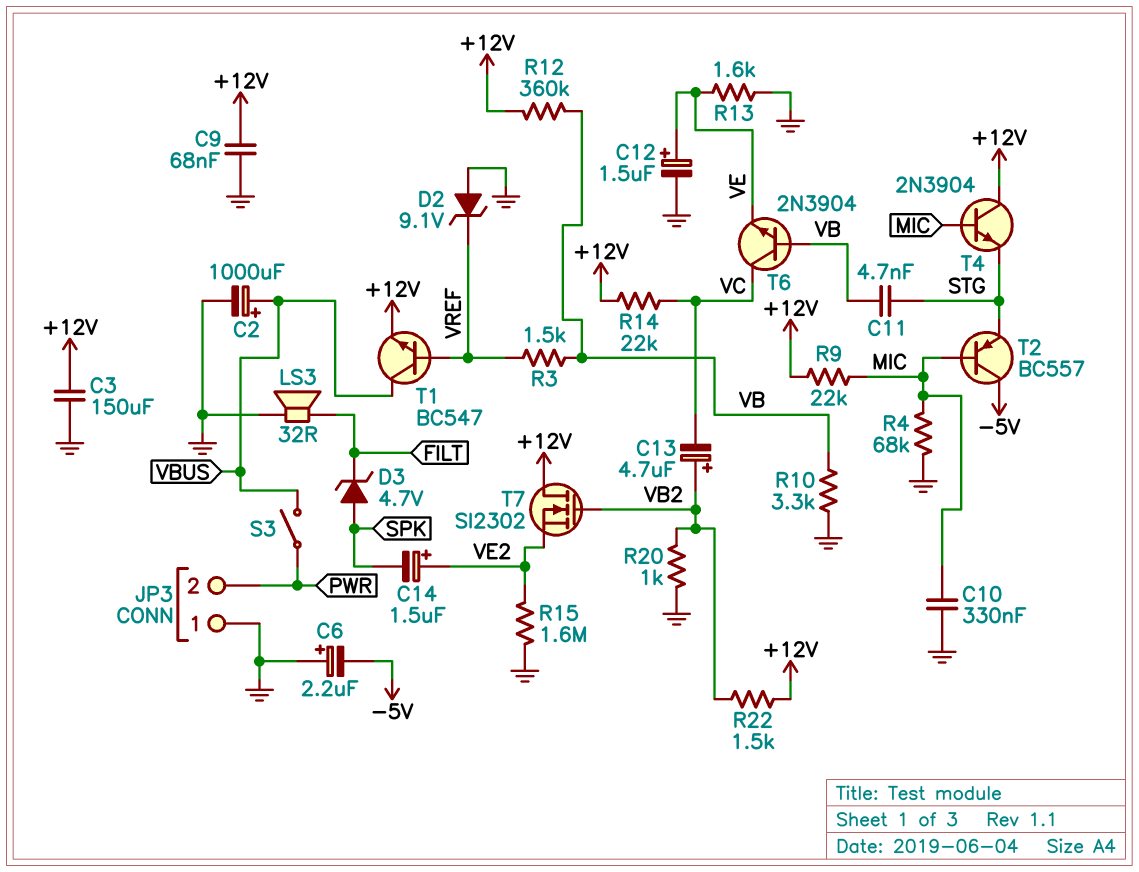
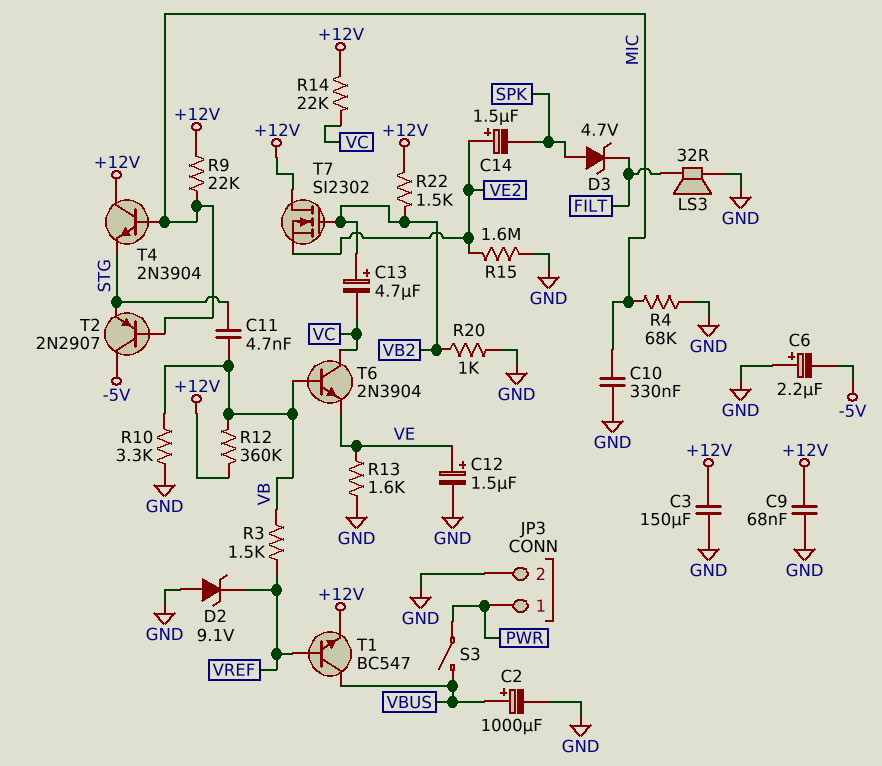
JP3 pin 1: GND -> PWR
JP3 pin 2: PWR -> GND
T2: PNP BC557 (B MIC, C -5V, E STG) -> PNP 2N2907 (B MIC, C -5V, E STG)

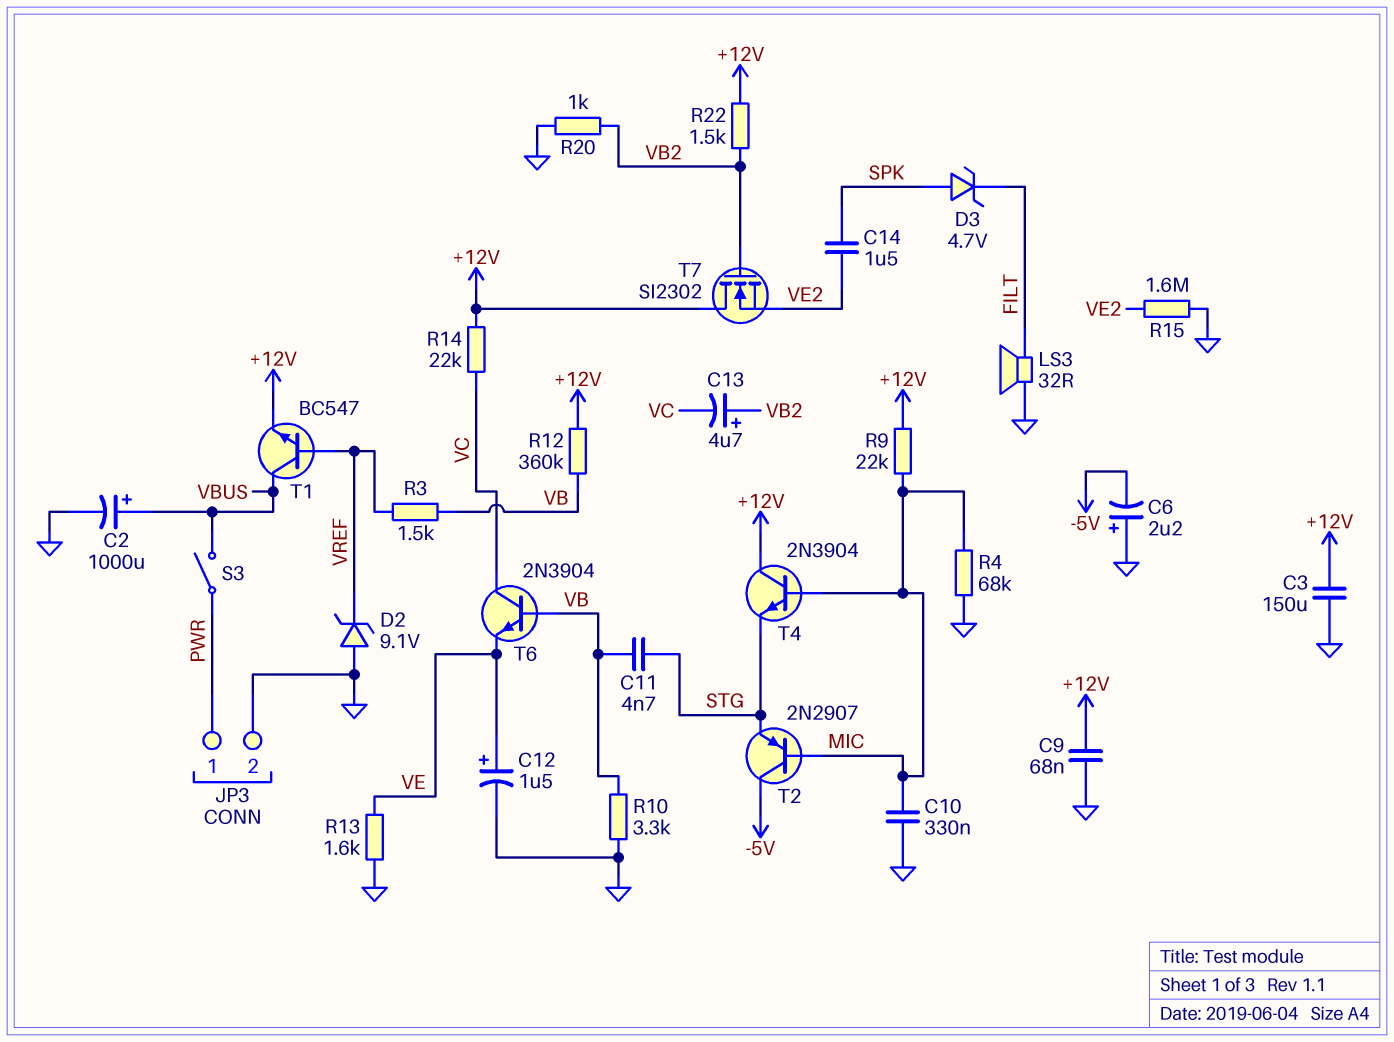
C14: 1.5uF (plus VE2, minus SPK) -> 1.5uF (SPK, VE2)

